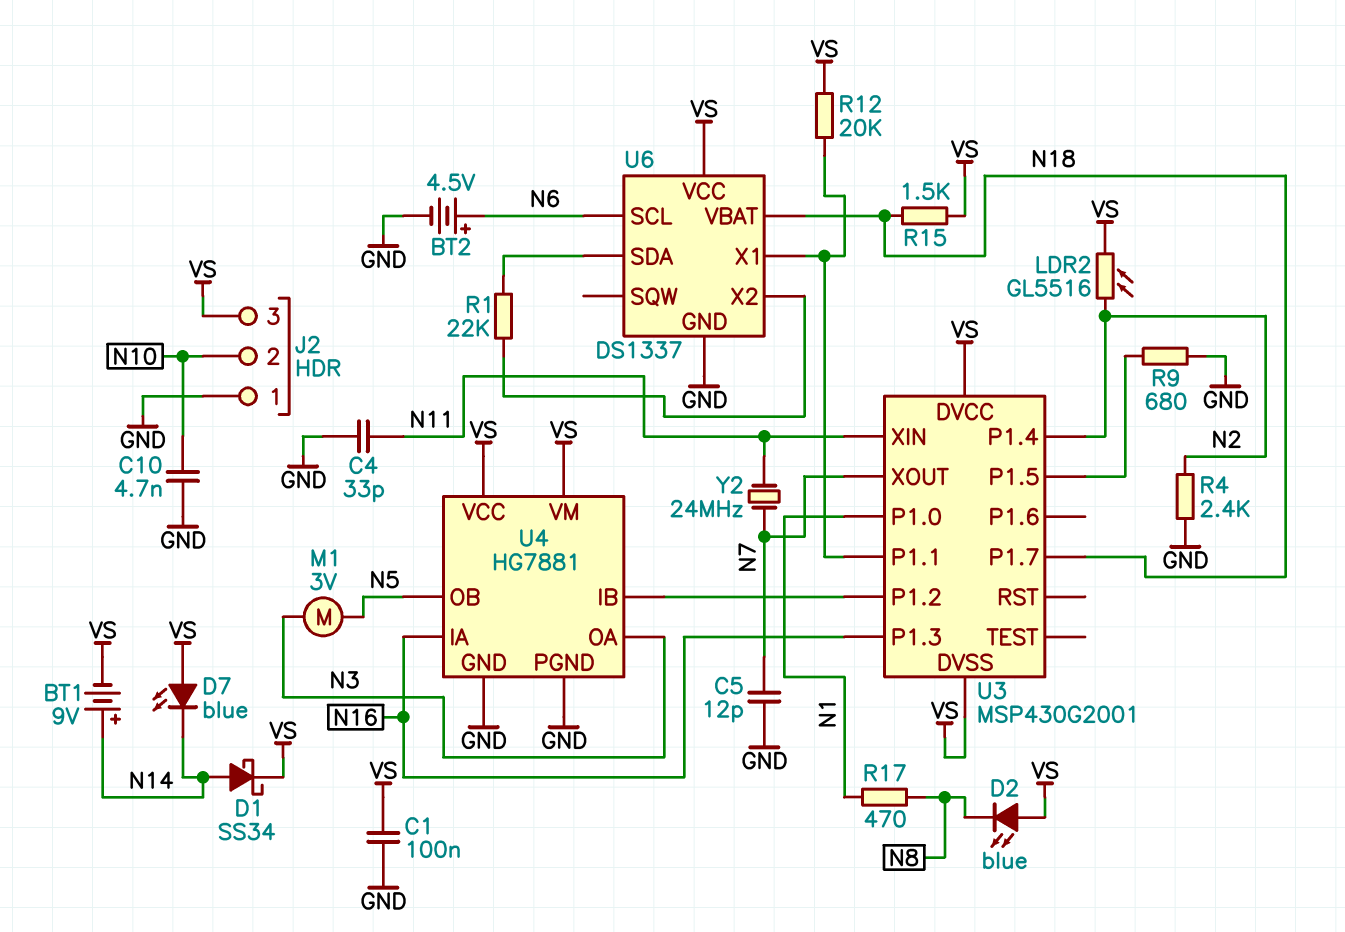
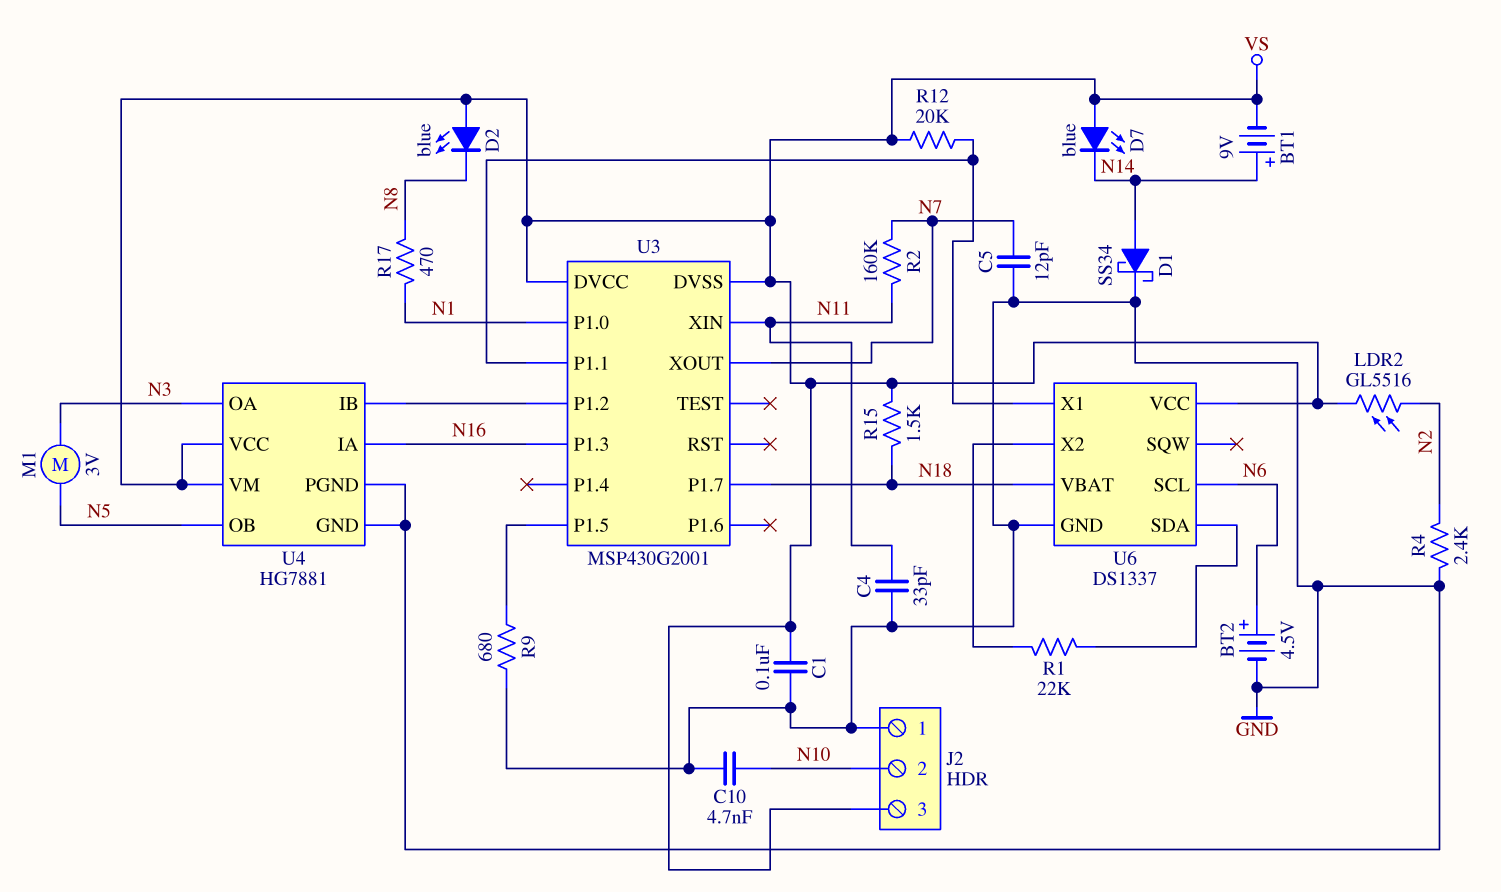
D1: schottky SS34 (A N14, K VS) -> schottky SS34 (A N14, K GND)
R2: none -> 160k (N7, N11)
U3 pin P1.4: N2 -> none
Y2: 24MHz (N7, N11) -> none

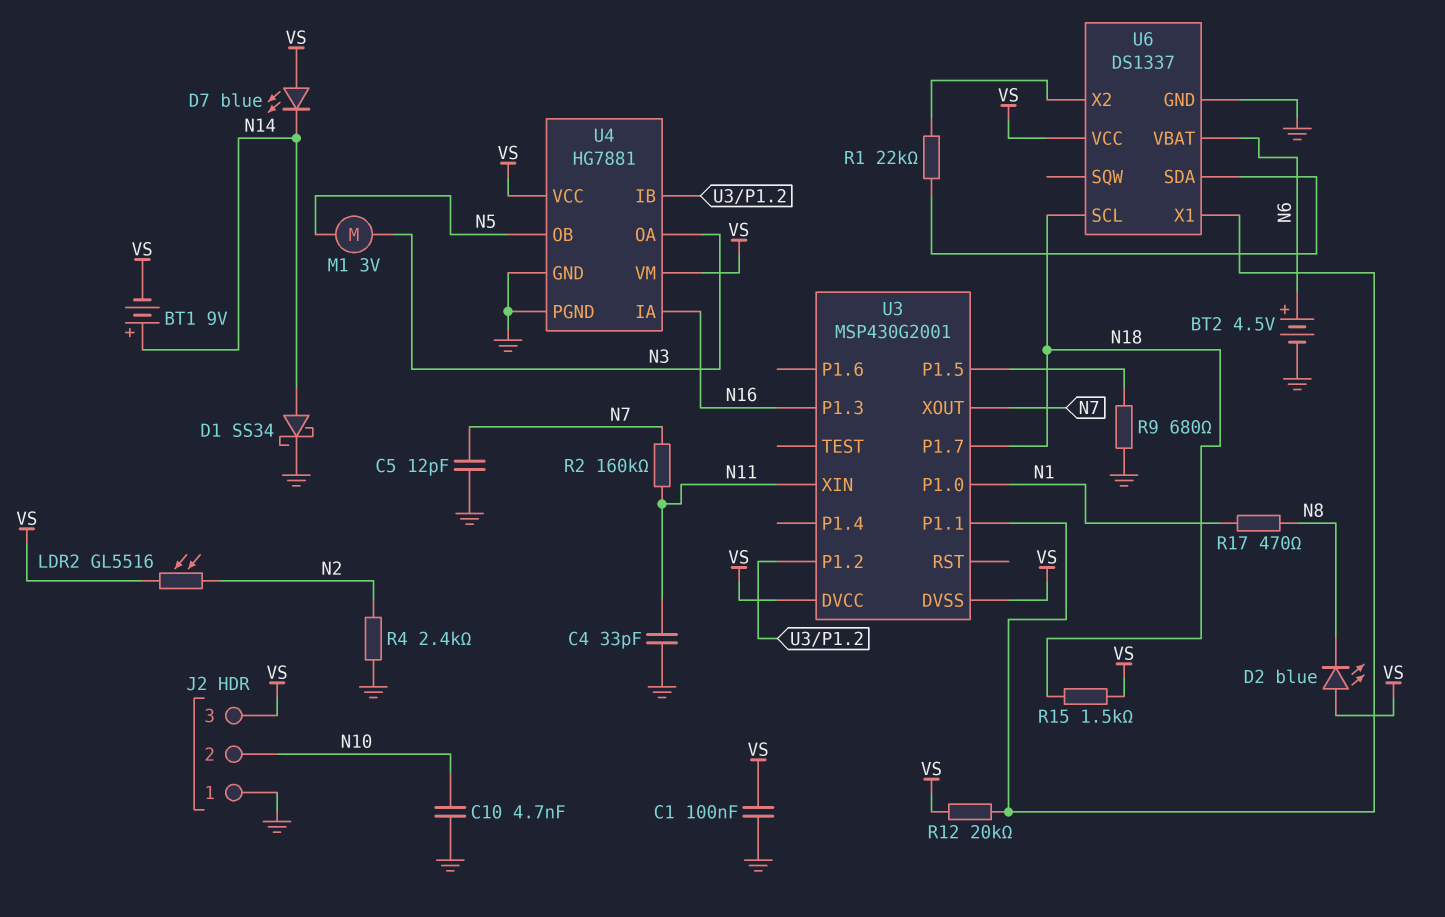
U6 pin SCL: N6 -> N18
U6 pin VBAT: N18 -> N6

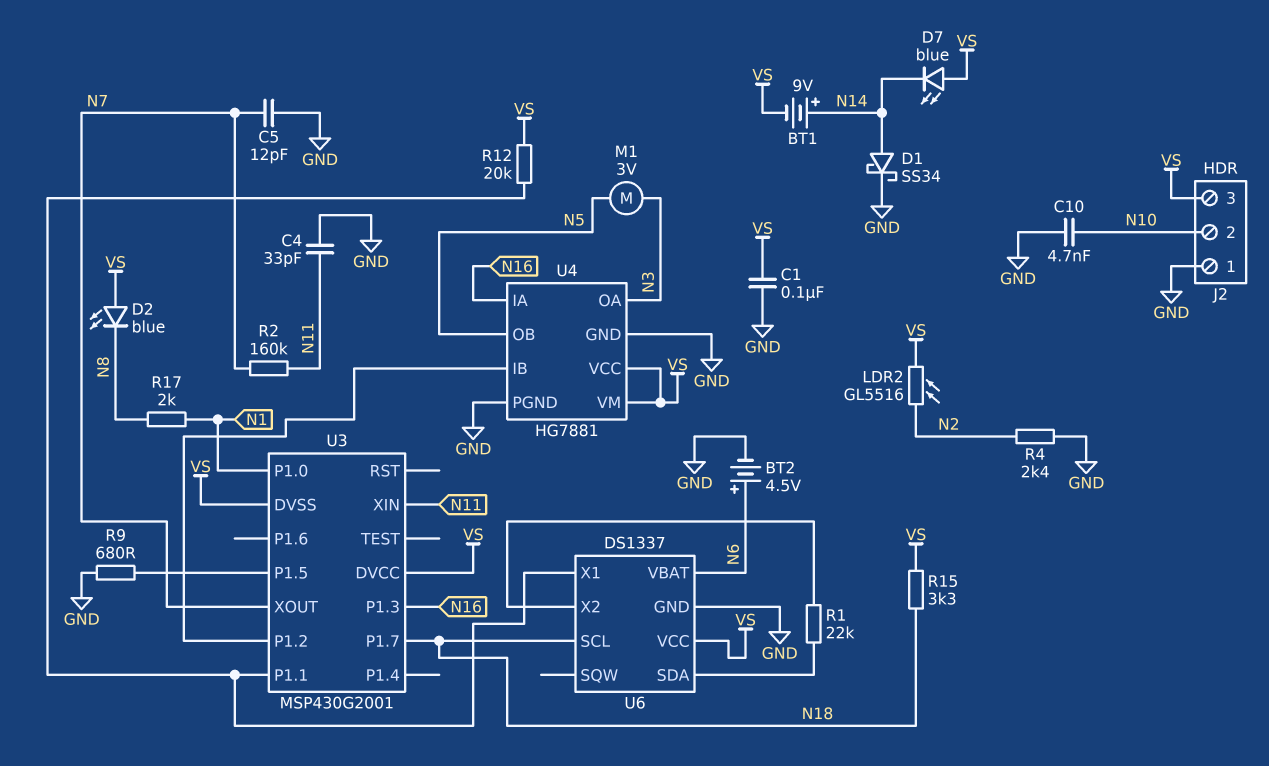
R15: 1.5k (N18, VS) -> 3.3k (N18, VS)
R17: 470 (N1, N8) -> 2k (N1, N8)

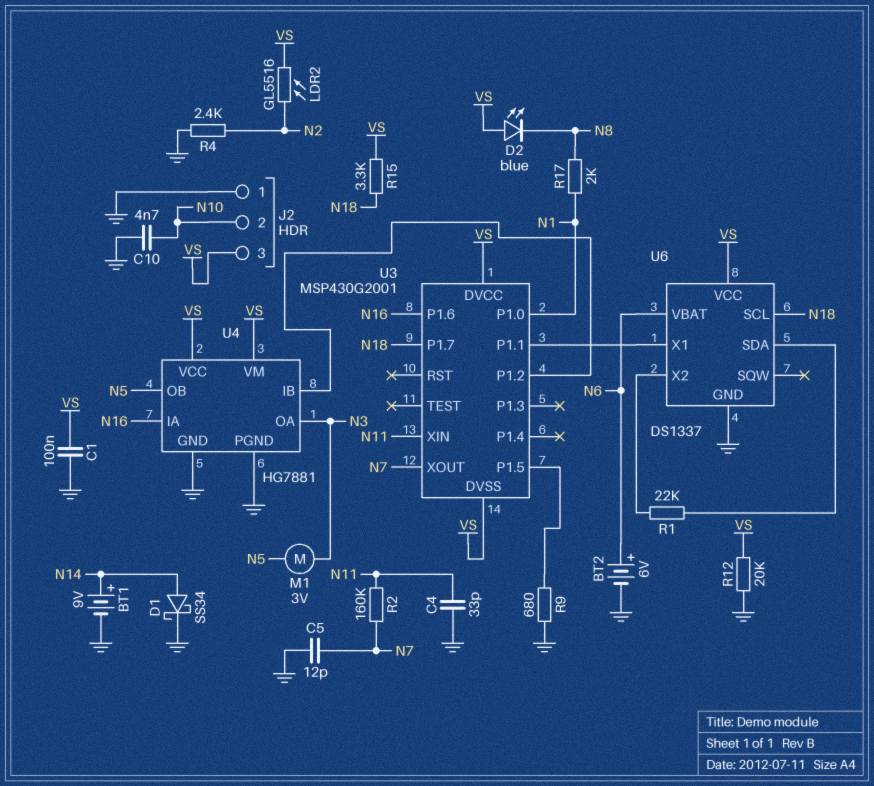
BT1: 9V (plus N14, minus VS) -> 9V (plus N14, minus GND)
BT2: 4.5V (plus N6, minus GND) -> 6V (plus N6, minus GND)
D7: LED blue (A VS, K N14) -> none
R12: 20k (U3/P1.1, VS) -> 20k (GND, VS)
U3 pin P1.3: N16 -> none
U3 pin P1.6: none -> N16

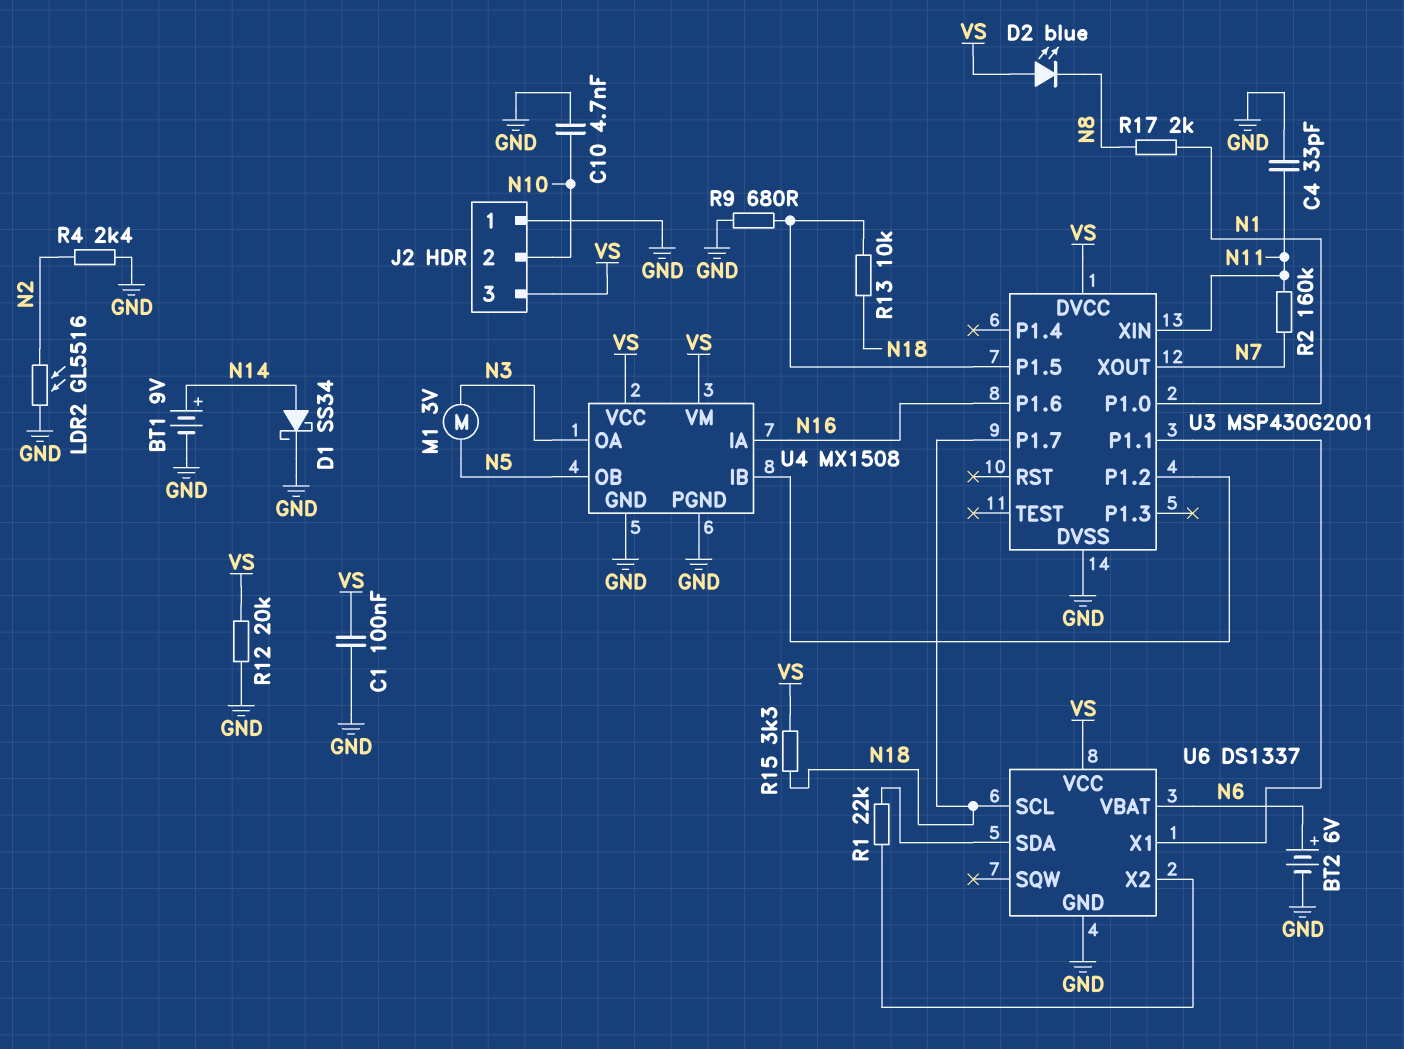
C5: 12pF (GND, N7) -> none
LDR2: GL5516 (N2, VS) -> GL5516 (GND, N2)
R13: none -> 10k (N18, U3/P1.5)
U3 pin DVSS: VS -> GND
U4: HG7881 -> MX1508

